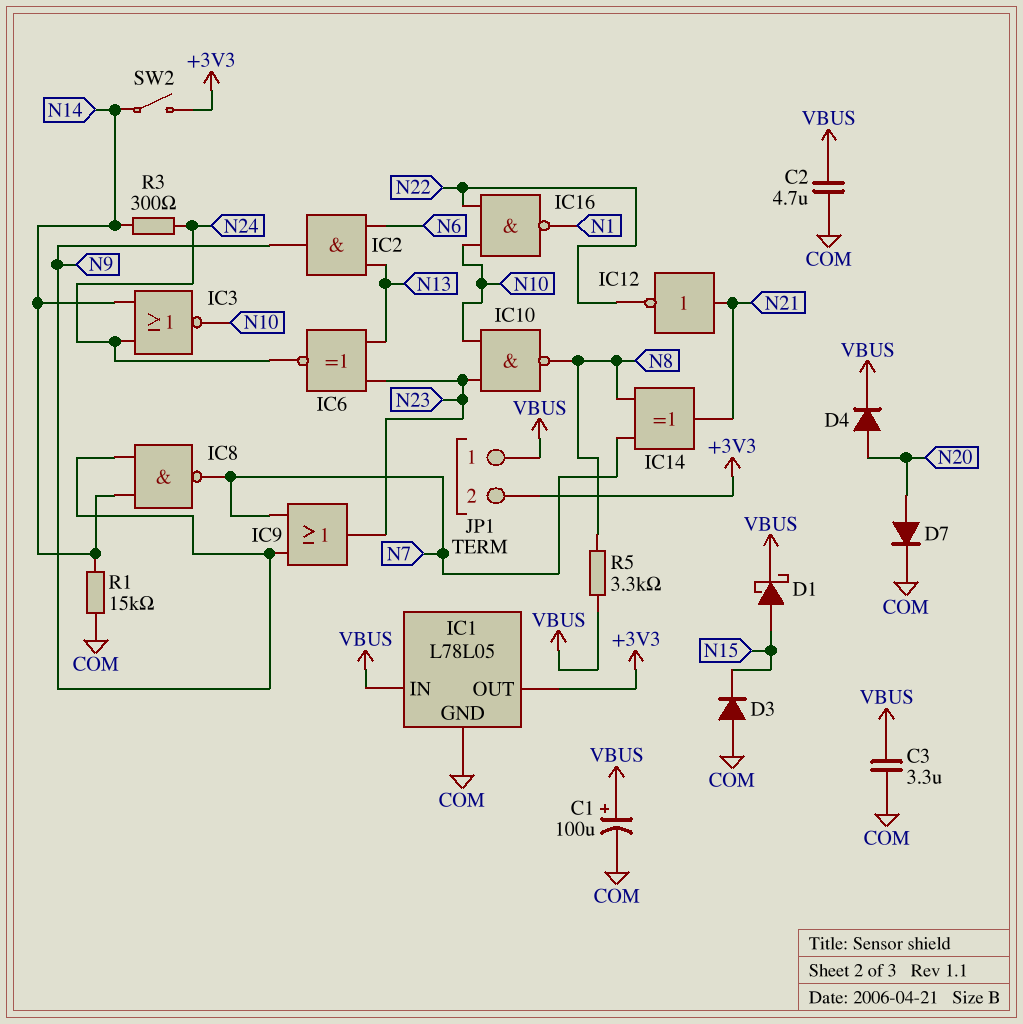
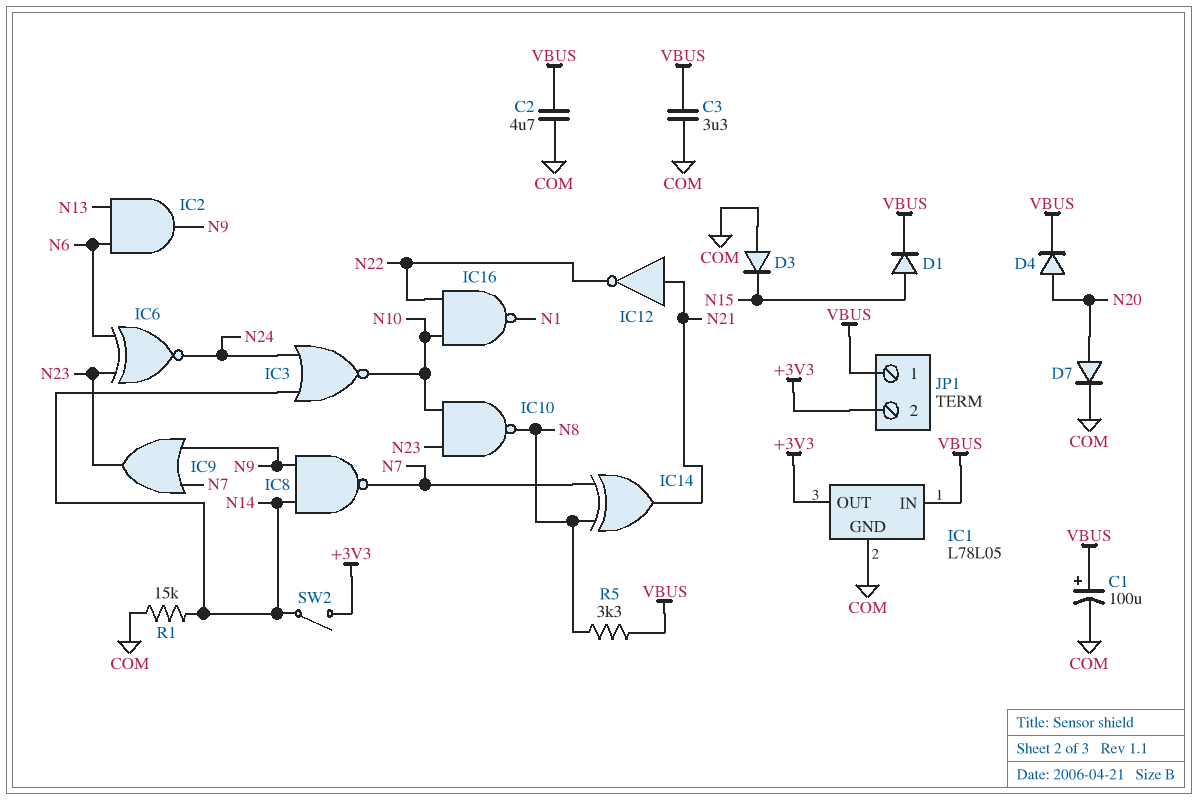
D1: schottky (A N15, K VBUS) -> diode (A N15, K VBUS)
IC6: XNOR (in N13, in N23, out N24) -> XNOR (in N6, in N23, out N24)
R3: 300 (N14, N24) -> none

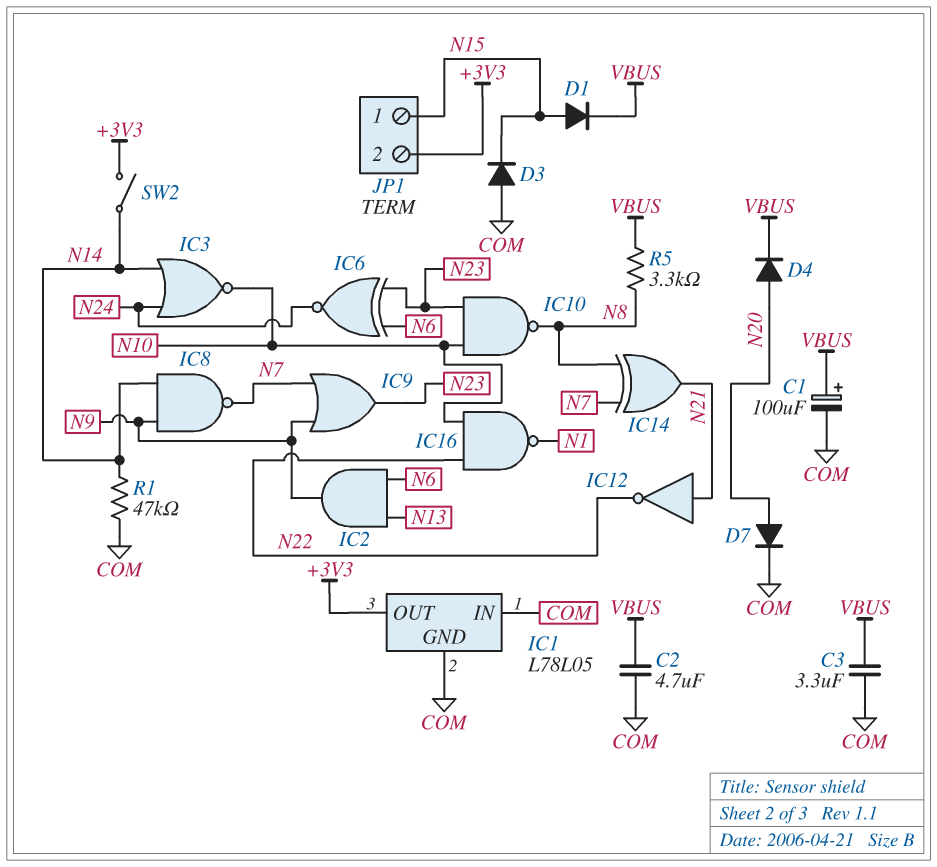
IC1 pin IN: VBUS -> COM
JP1 pin 1: VBUS -> N15
R1: 15k (COM, N14) -> 47k (COM, N14)

